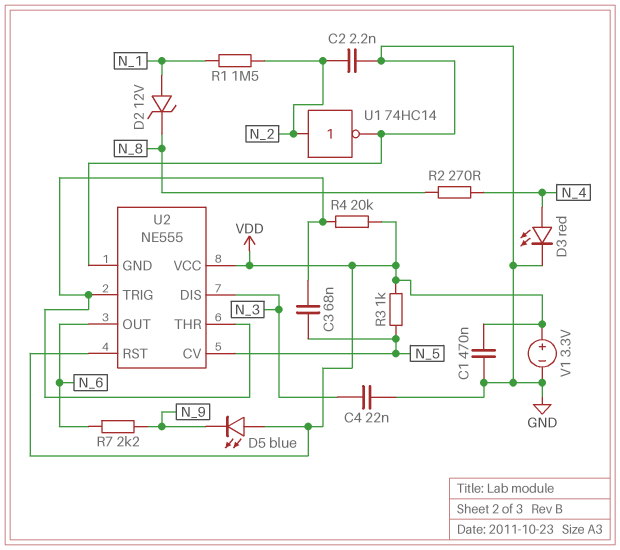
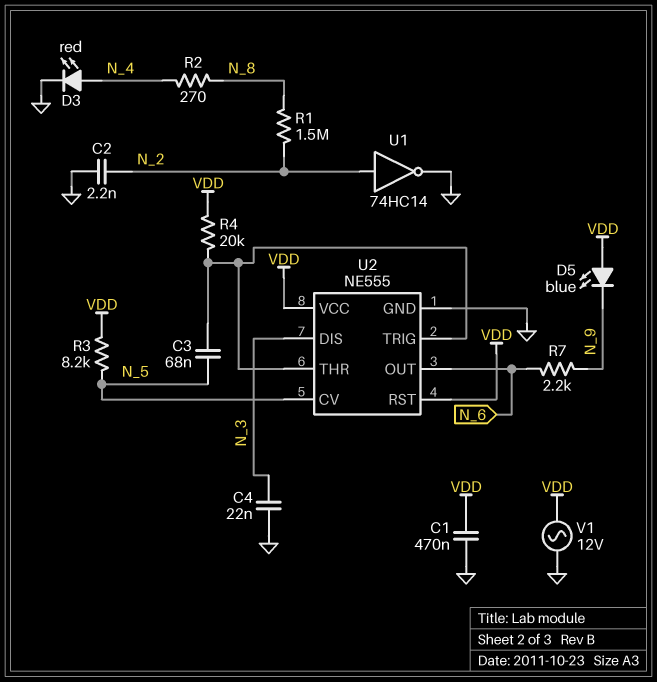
D2: zener 12V (A N_1, K N_8) -> none
R1: 1.5M (N_1, N_2) -> 1.5M (N_2, N_8)
R3: 1k (N_5, VDD) -> 8.2k (N_5, VDD)
V1: 3.3V (plus VDD, minus GND) -> AC 12V (GND, VDD)

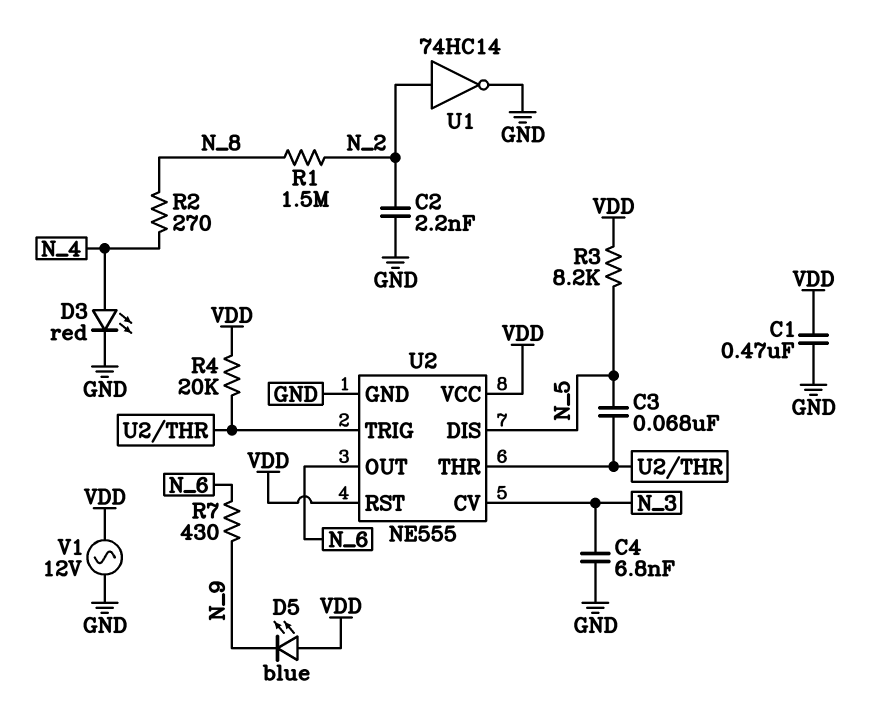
C4: 22nF (GND, N_3) -> 6.8nF (GND, N_3)
R7: 2.2k (N_6, N_9) -> 430 (N_6, N_9)
U2 pin CV: N_5 -> N_3
U2 pin DIS: N_3 -> N_5

